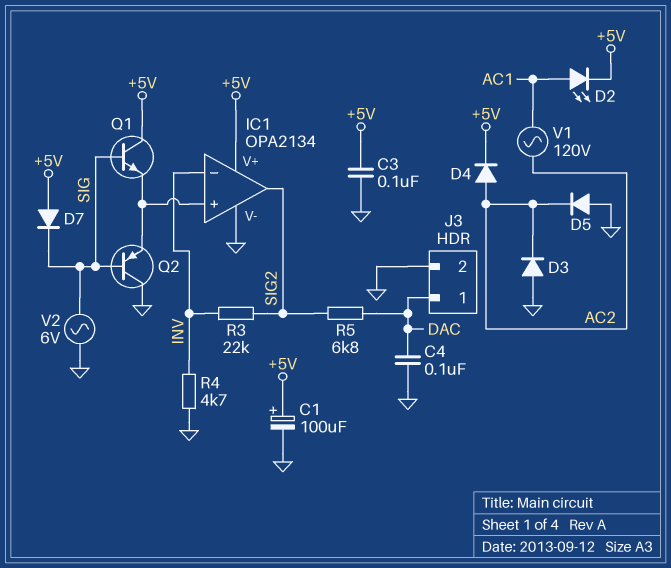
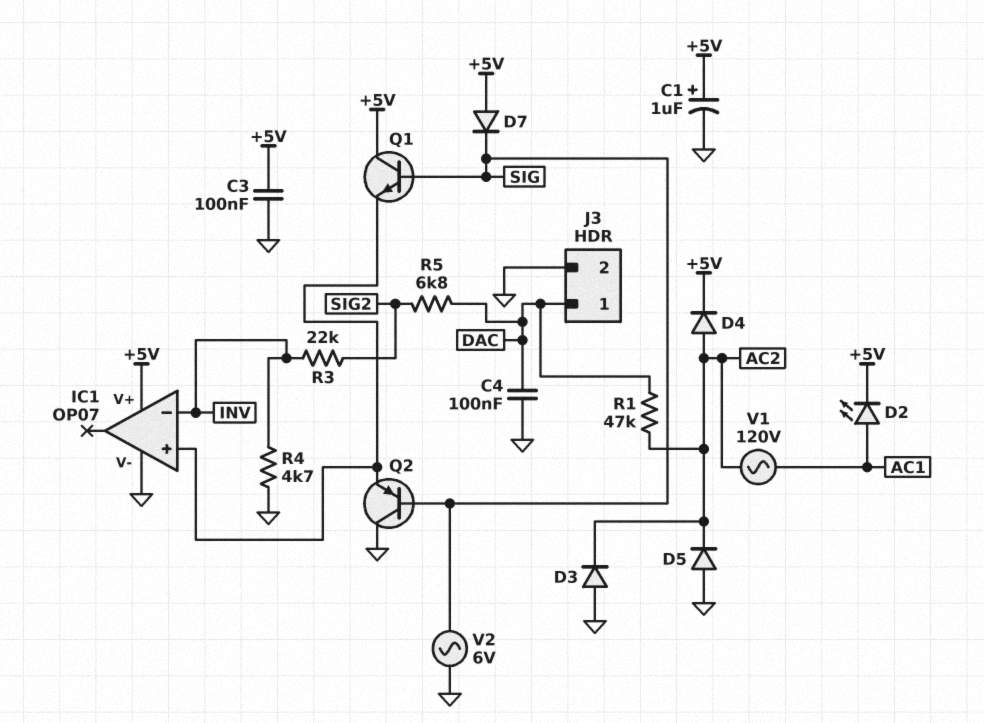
C1: 100uF (plus +5V, minus GND) -> 1uF (plus +5V, minus GND)
IC1: OPA2134 -> OP07
IC1 pin out: SIG2 -> none
R1: none -> 47k (AC2, DAC)

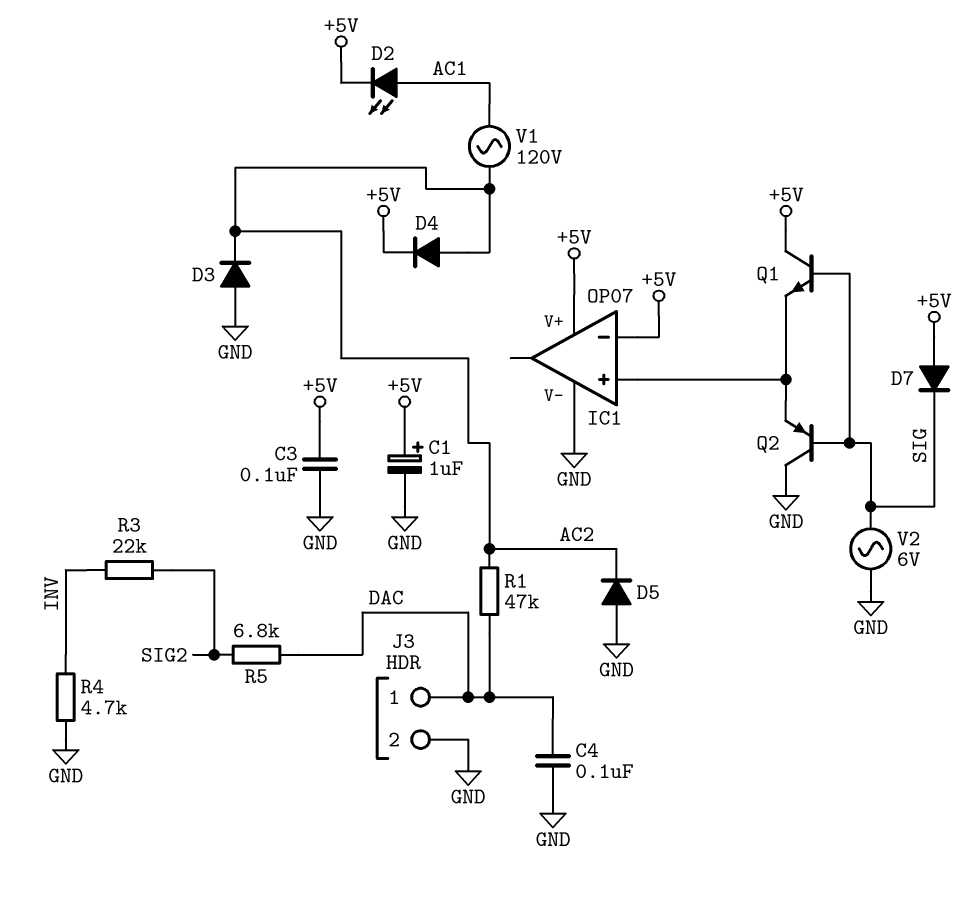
IC1 pin in-: INV -> +5V

